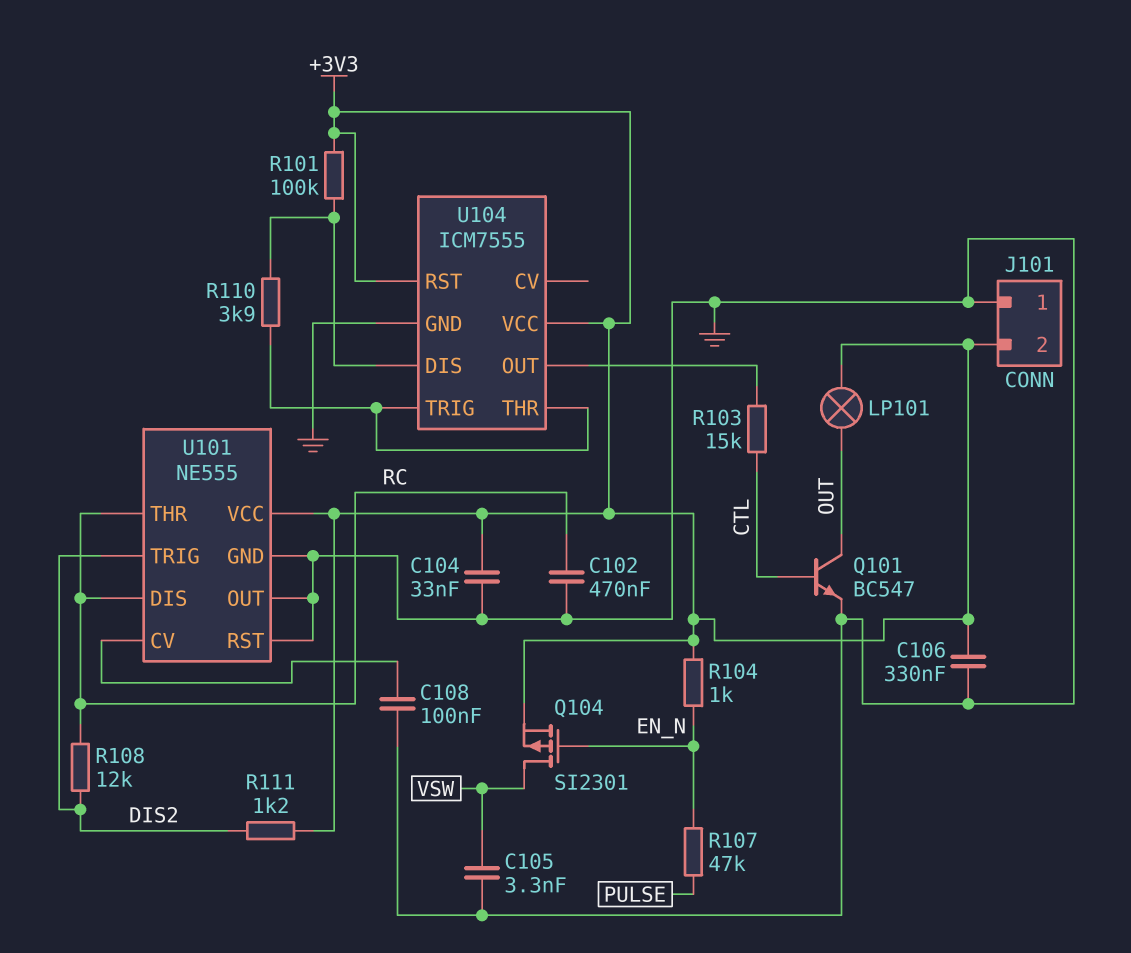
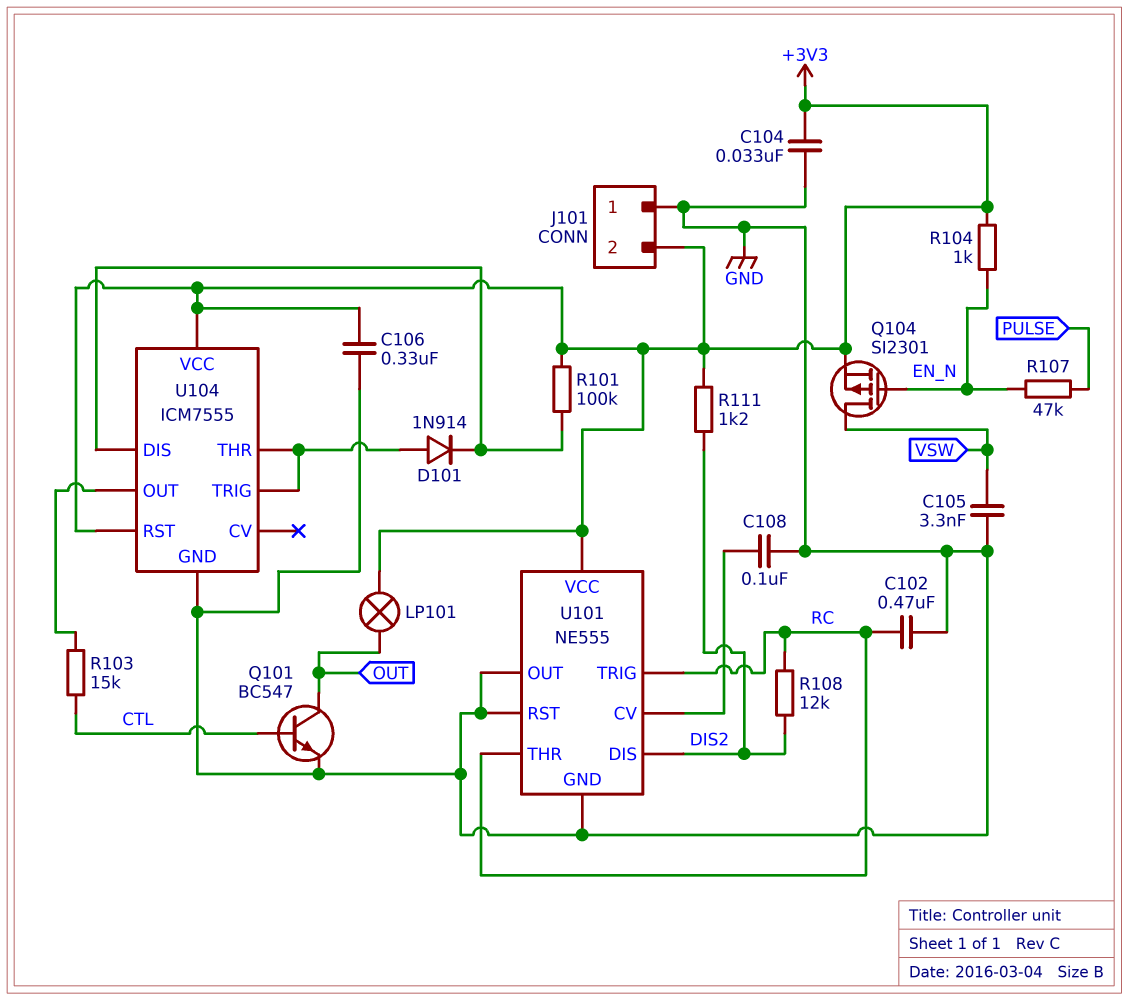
D101: none -> diode 1N914 (A U104/THR, K U104/DIS)
R110: 3.9k (U104/DIS, U104/THR) -> none
U101 pin DIS: RC -> DIS2
U101 pin TRIG: DIS2 -> RC

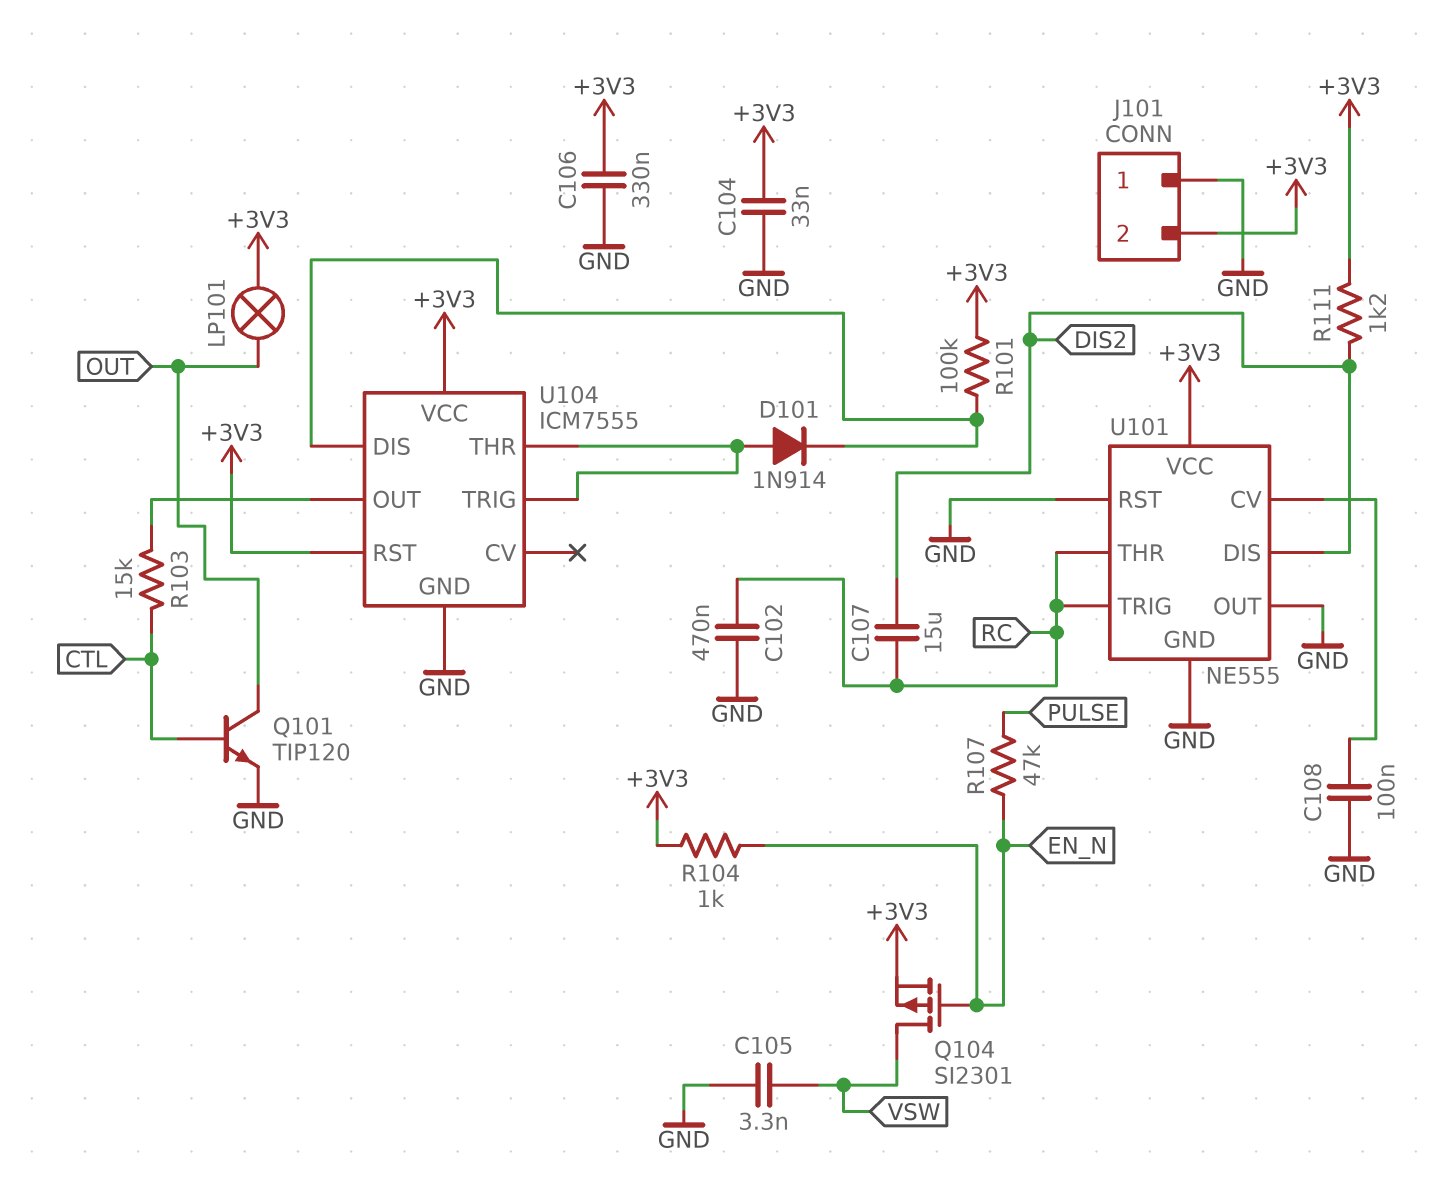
C107: none -> 15uF (DIS2, RC)
Q101: NPN BC547 (B CTL, C OUT, E GND) -> NPN TIP120 (B CTL, C OUT, E GND)
R108: 12k (DIS2, RC) -> none

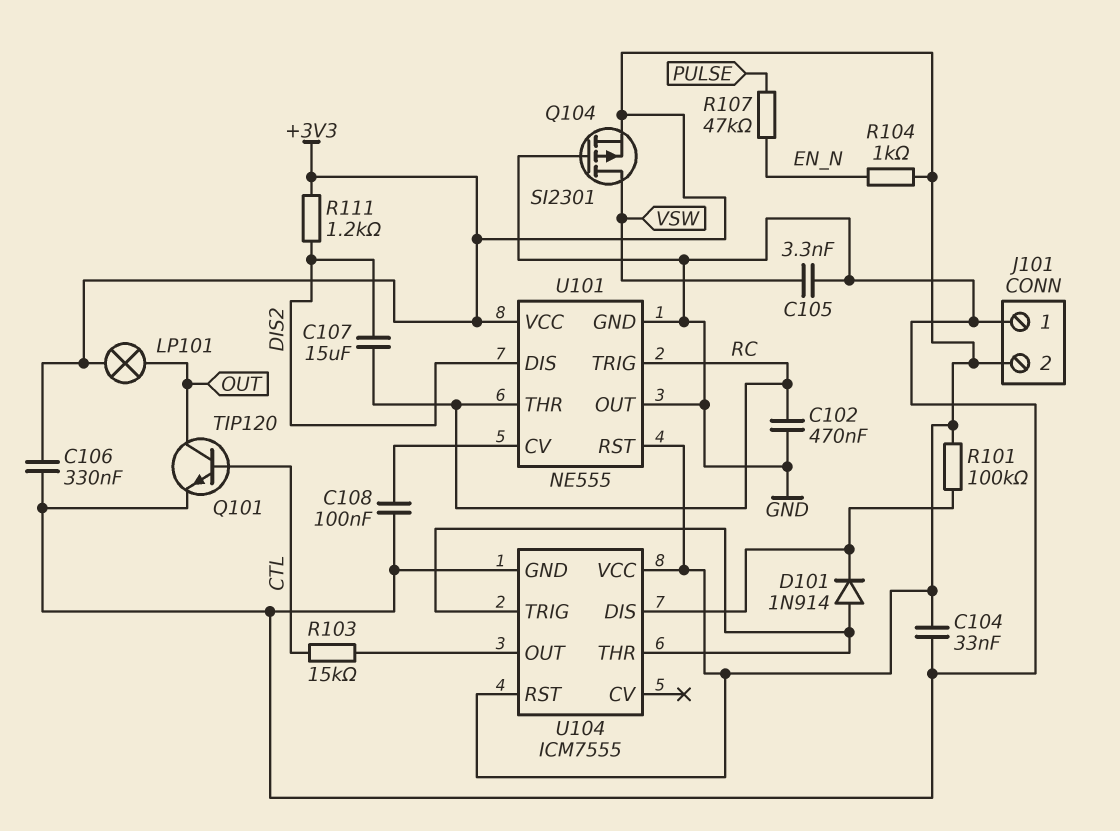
Q104: PMOS SI2301 (G EN_N, D VSW, S +3V3) -> PMOS SI2301 (G GND, D VSW, S +3V3)
U101 pin RST: GND -> +3V3

